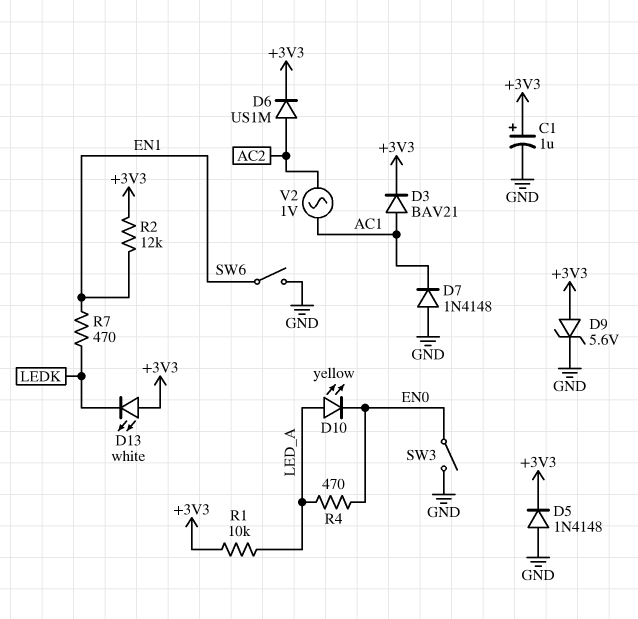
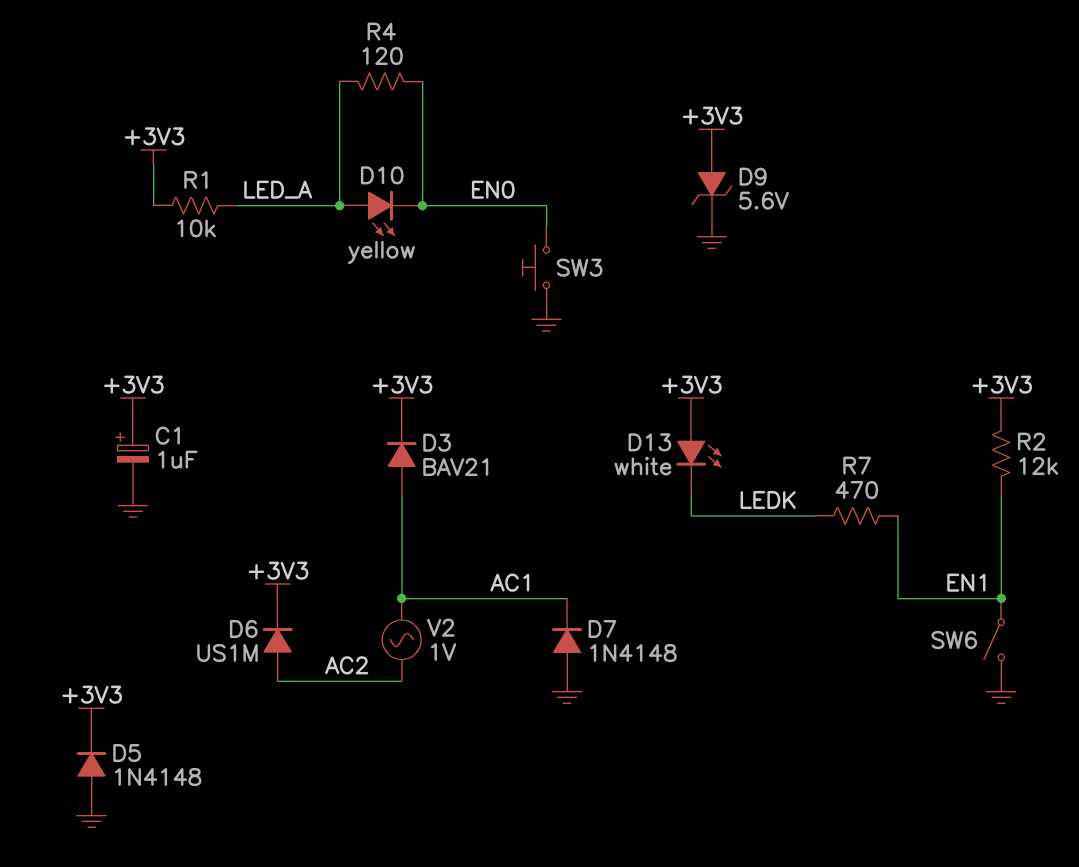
R4: 470 (EN0, LED_A) -> 120 (EN0, LED_A)
SW3: switch (EN0, GND) -> button (EN0, GND)

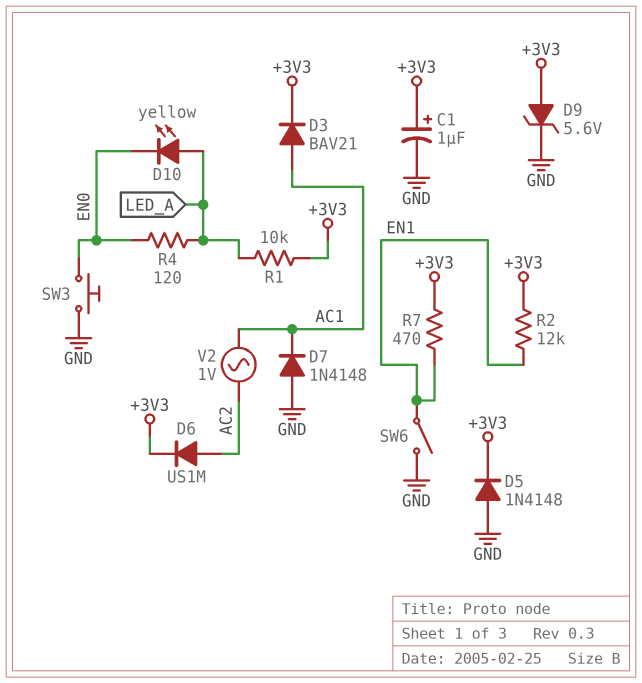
D13: LED white (A +3V3, K LEDK) -> none
R7: 470 (EN1, LEDK) -> 470 (+3V3, EN1)

